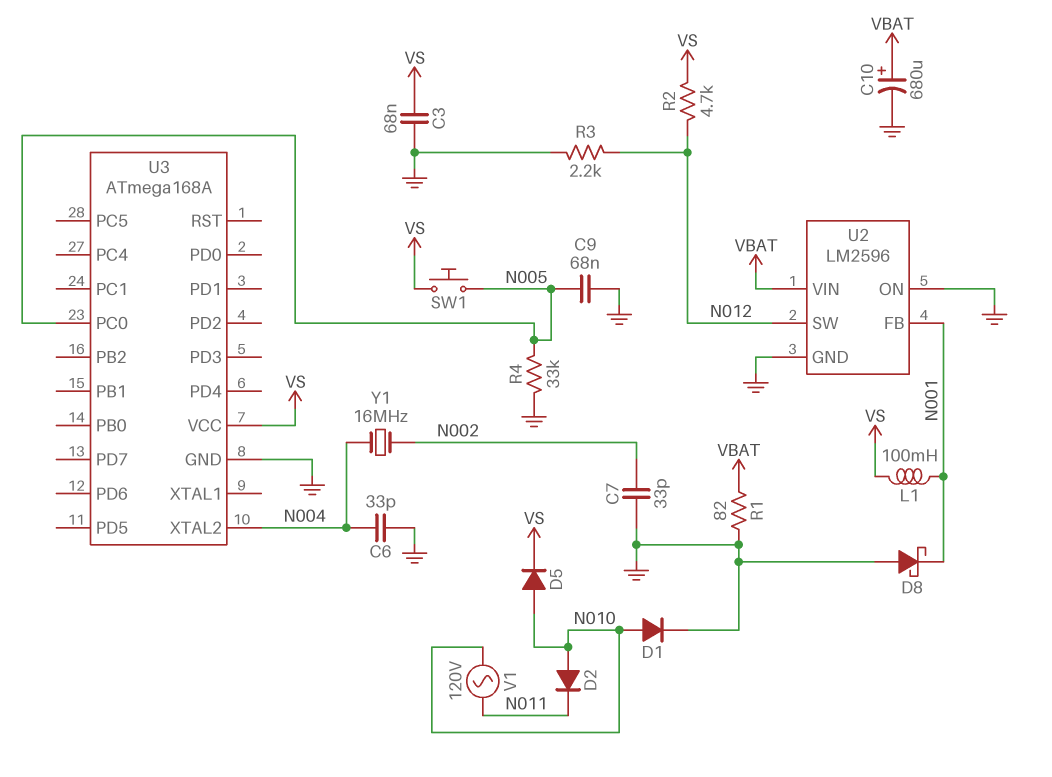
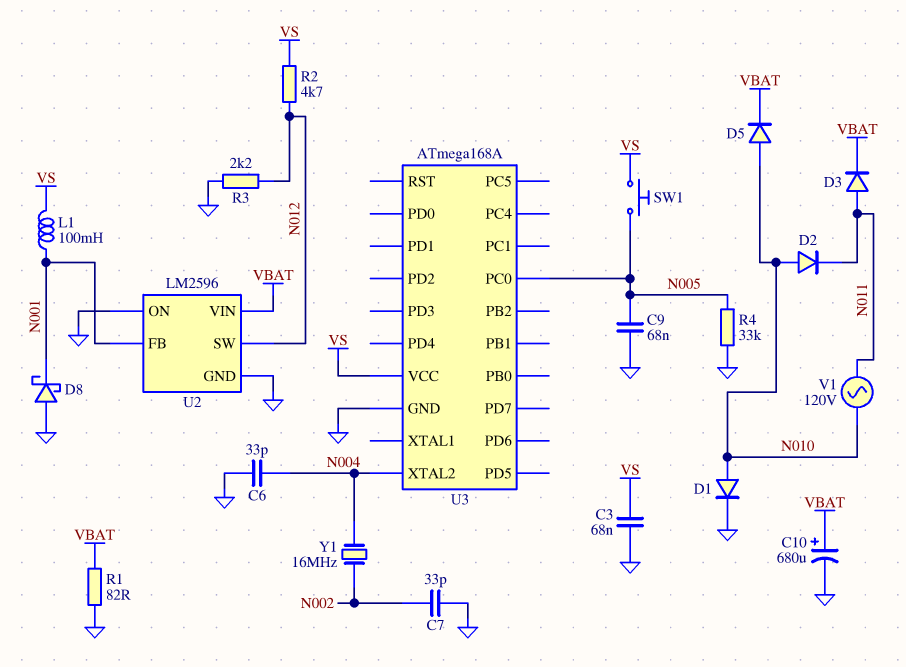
D3: none -> diode (A N011, K VBAT)
D5: diode (A N010, K VS) -> diode (A N010, K VBAT)

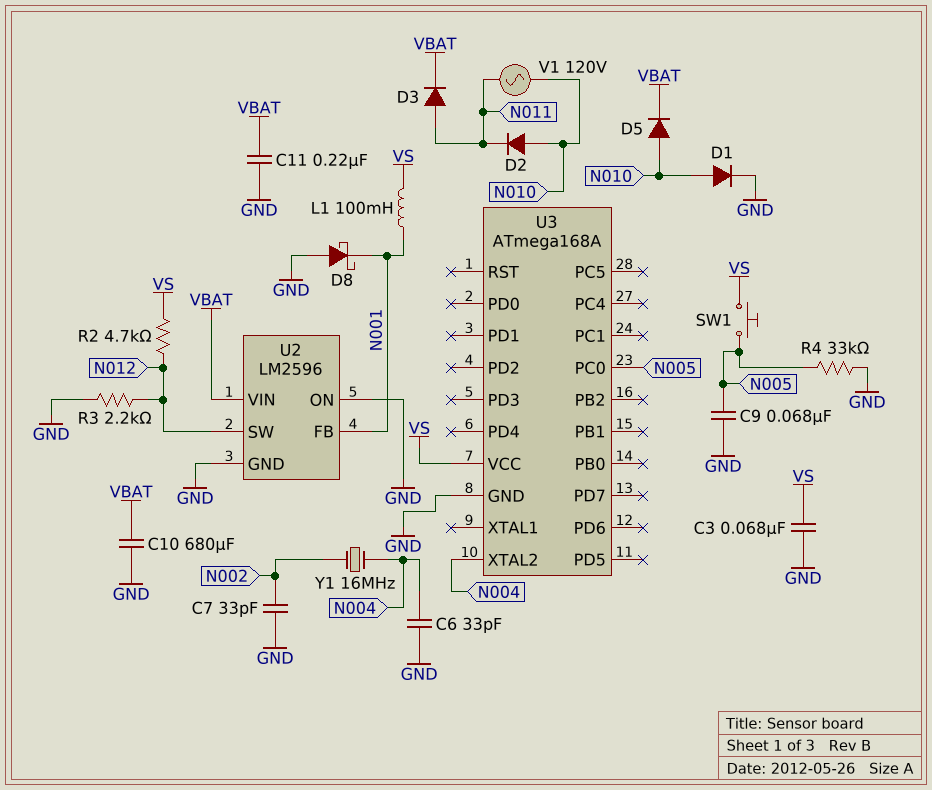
C10: 680uF (plus VBAT, minus GND) -> 680uF (GND, VBAT)
C11: none -> 220nF (GND, VBAT)
R1: 82 (GND, VBAT) -> none

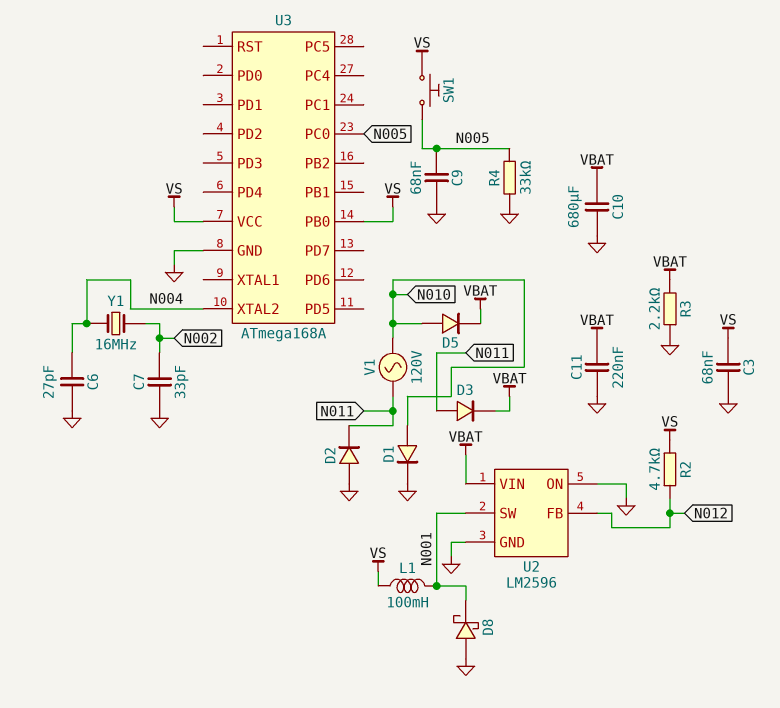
C6: 33pF (GND, N004) -> 27pF (GND, N004)
D2: diode (A N010, K N011) -> diode (A GND, K N011)
R3: 2.2k (GND, N012) -> 2.2k (GND, VBAT)
U2 pin FB: N001 -> N012
U2 pin SW: N012 -> N001
U3 pin PB0: none -> VS

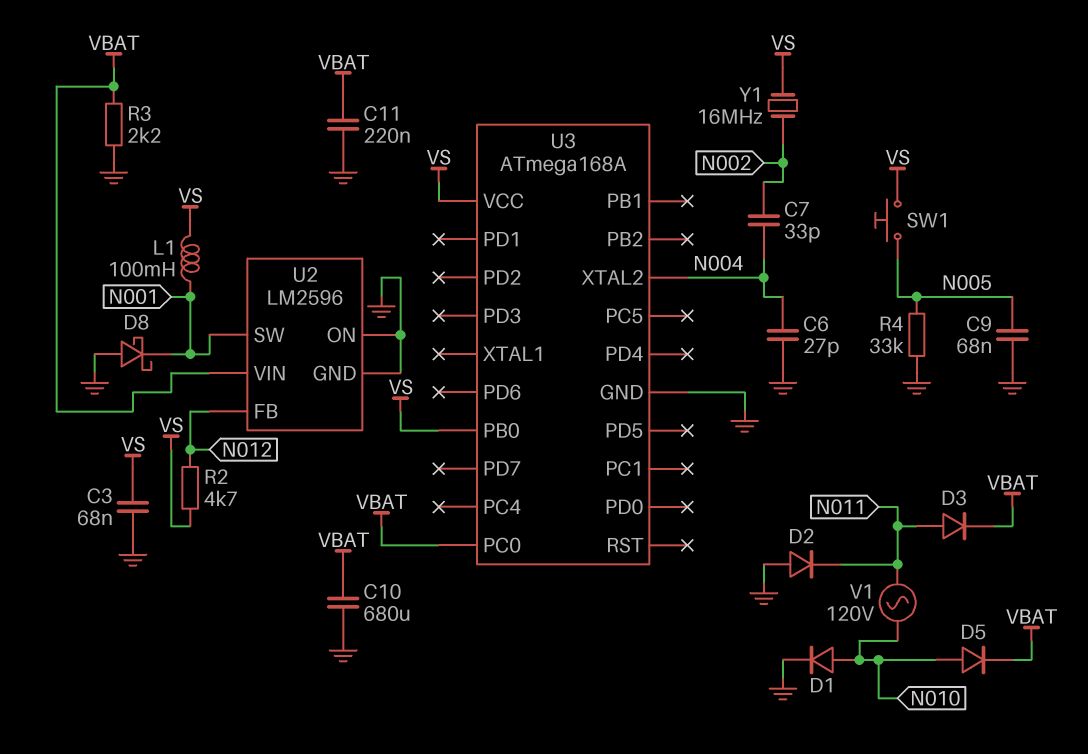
C7: 33pF (GND, N002) -> 33pF (N002, N004)
U3 pin PC0: N005 -> VBAT
Y1: 16MHz (N002, N004) -> 16MHz (N002, VS)

